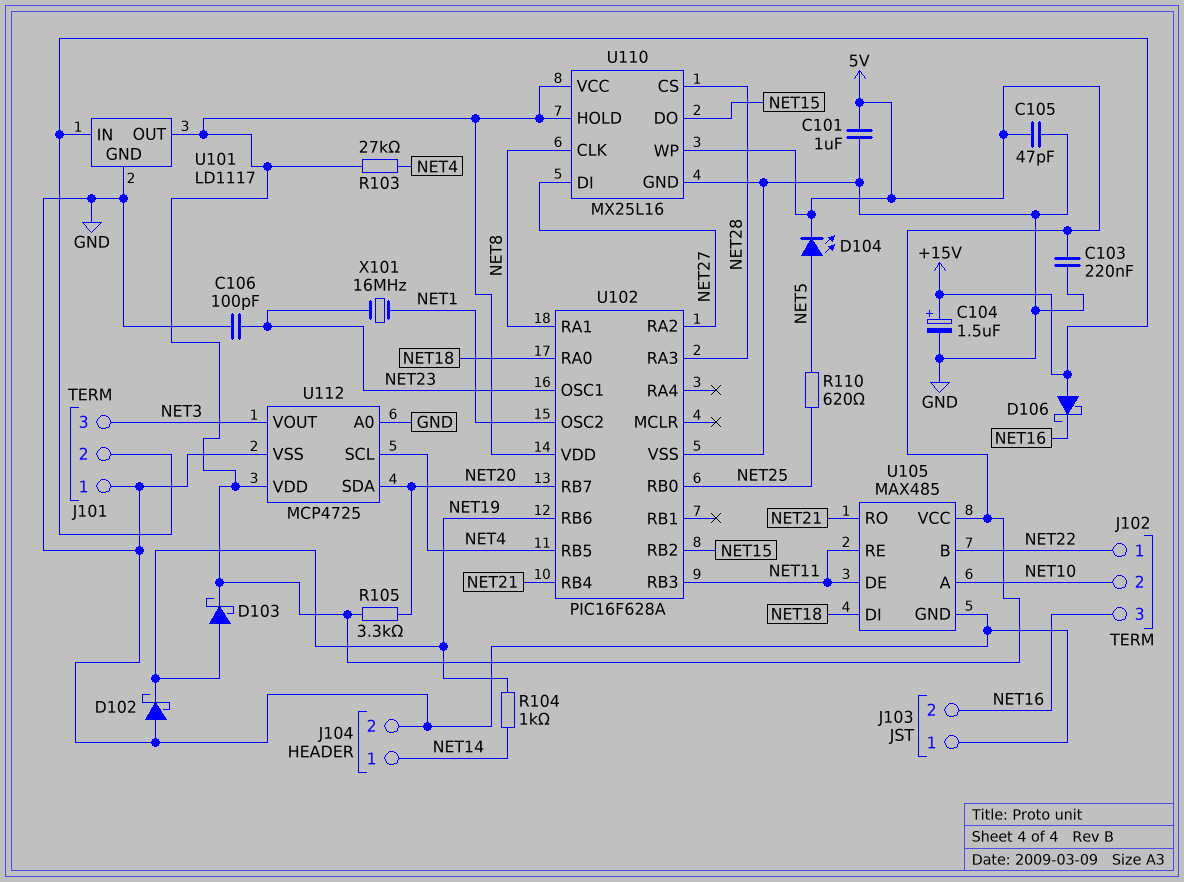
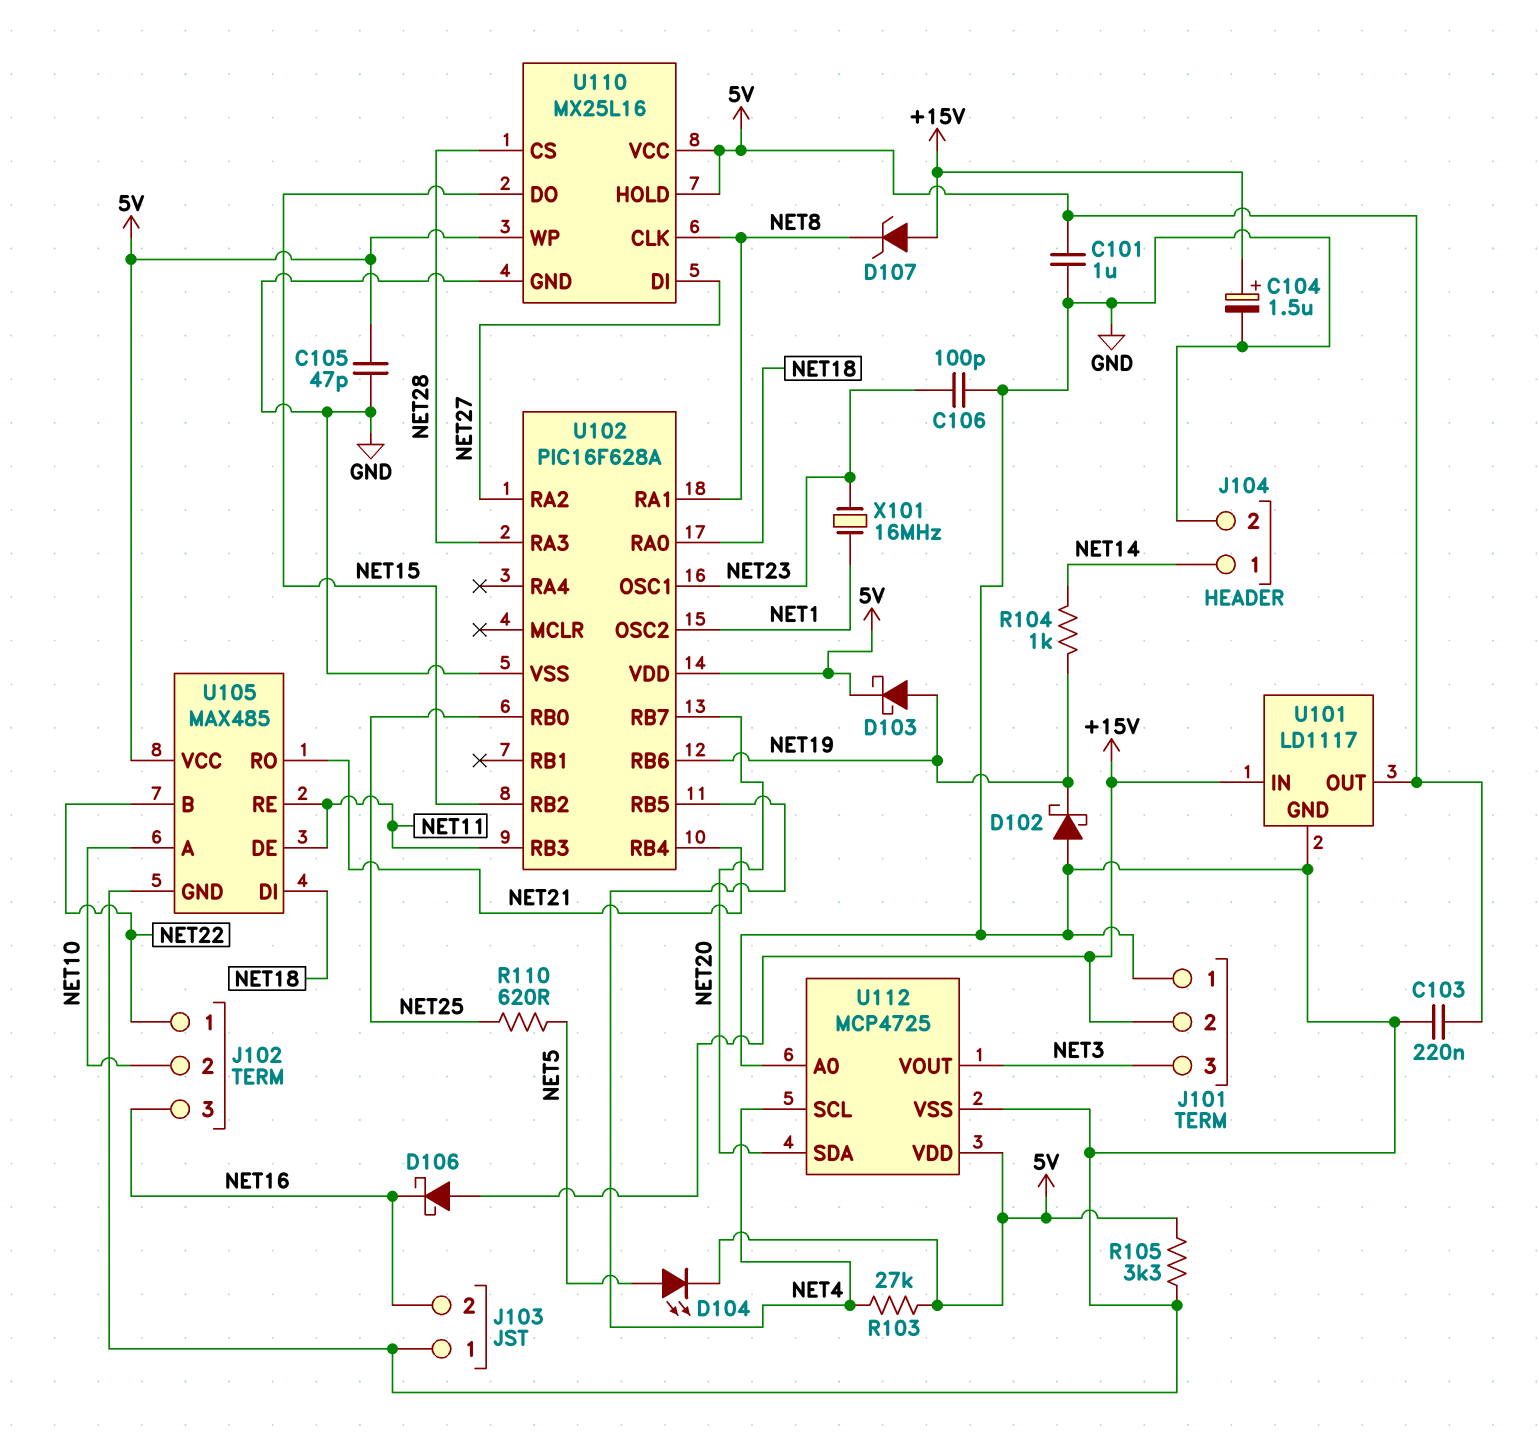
D107: none -> zener (A +15V, K NET8)
R105: 3.3k (5V, NET20) -> 3.3k (5V, GND)

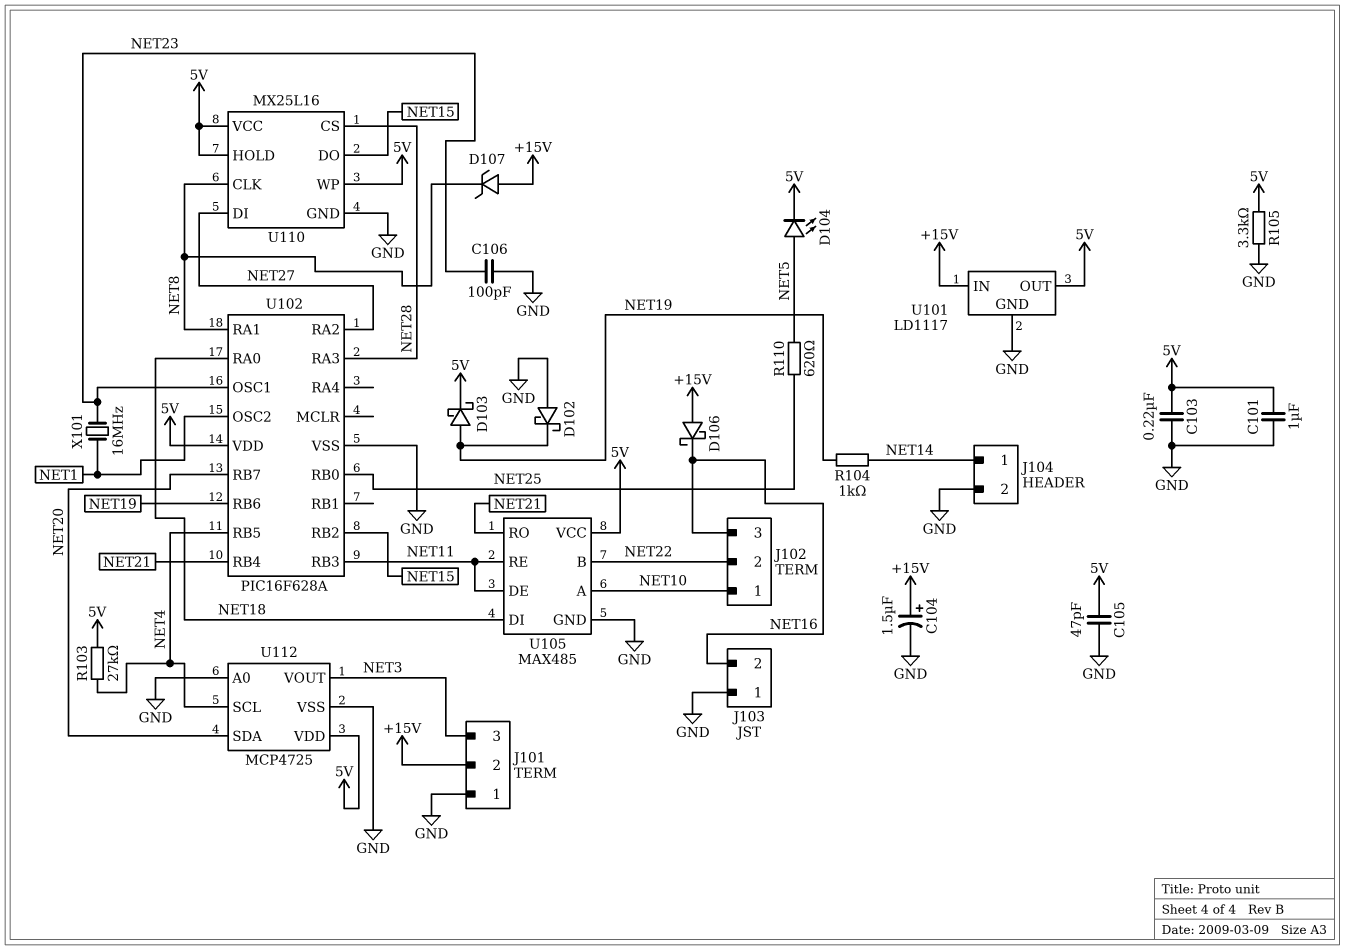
J102 pin 1: NET22 -> NET10
J102 pin 2: NET10 -> NET22

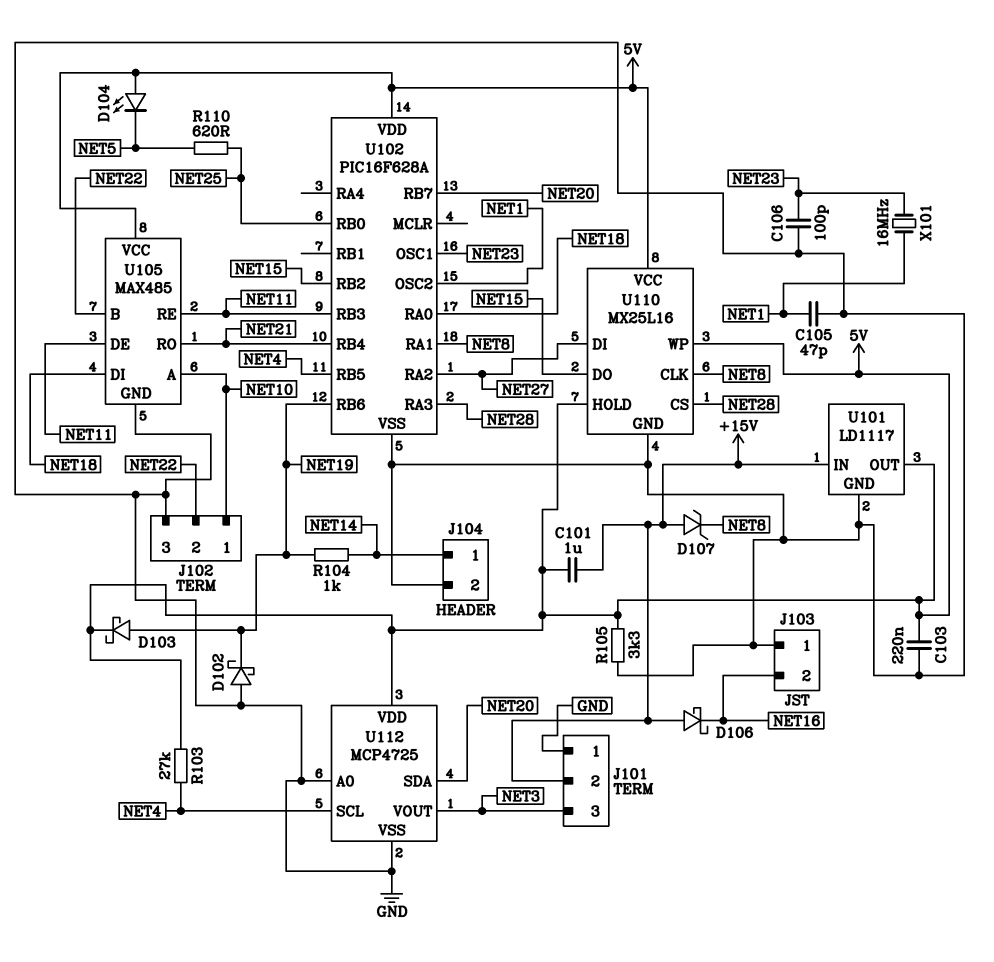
C101: 1uF (5V, GND) -> 1uF (+15V, 5V)
C104: 1.5uF (plus +15V, minus GND) -> none
C105: 47pF (5V, GND) -> 47pF (GND, NET1)
D104: LED (A NET5, K 5V) -> LED (A 5V, K NET5)
J102 pin 3: NET16 -> GND

